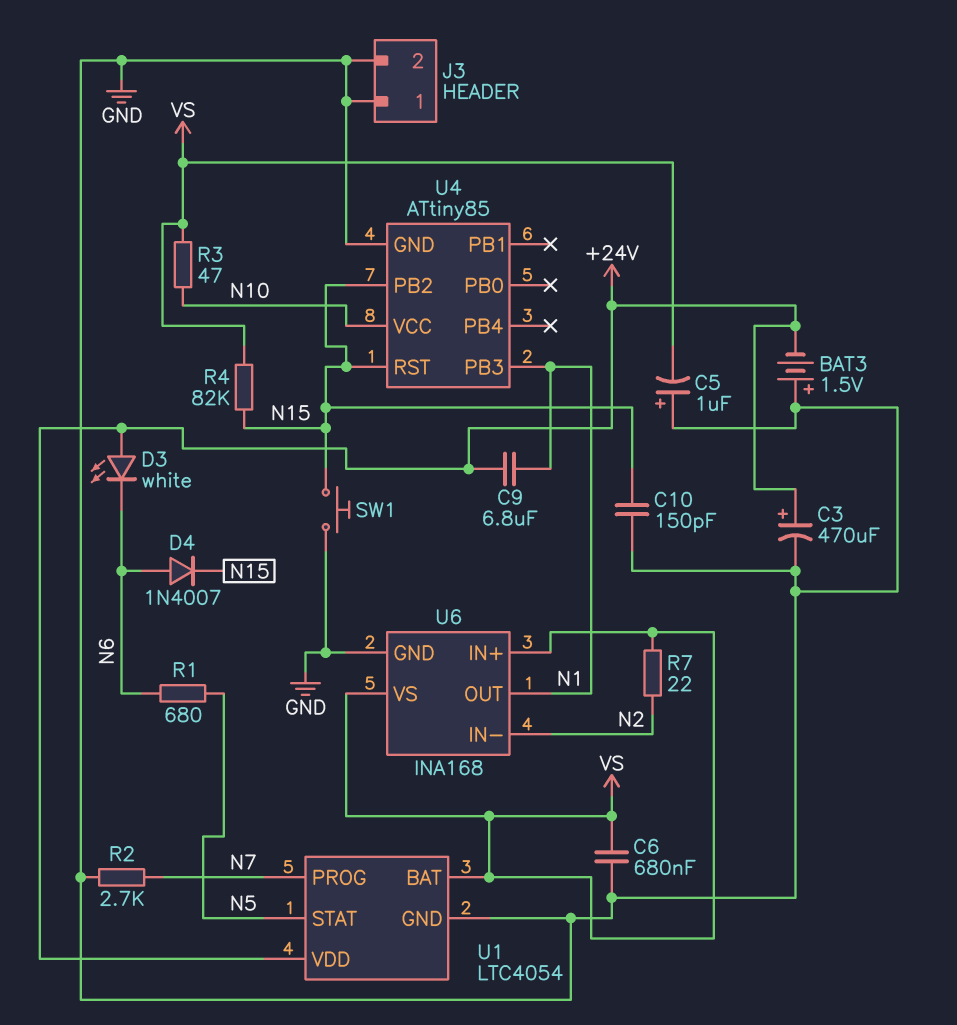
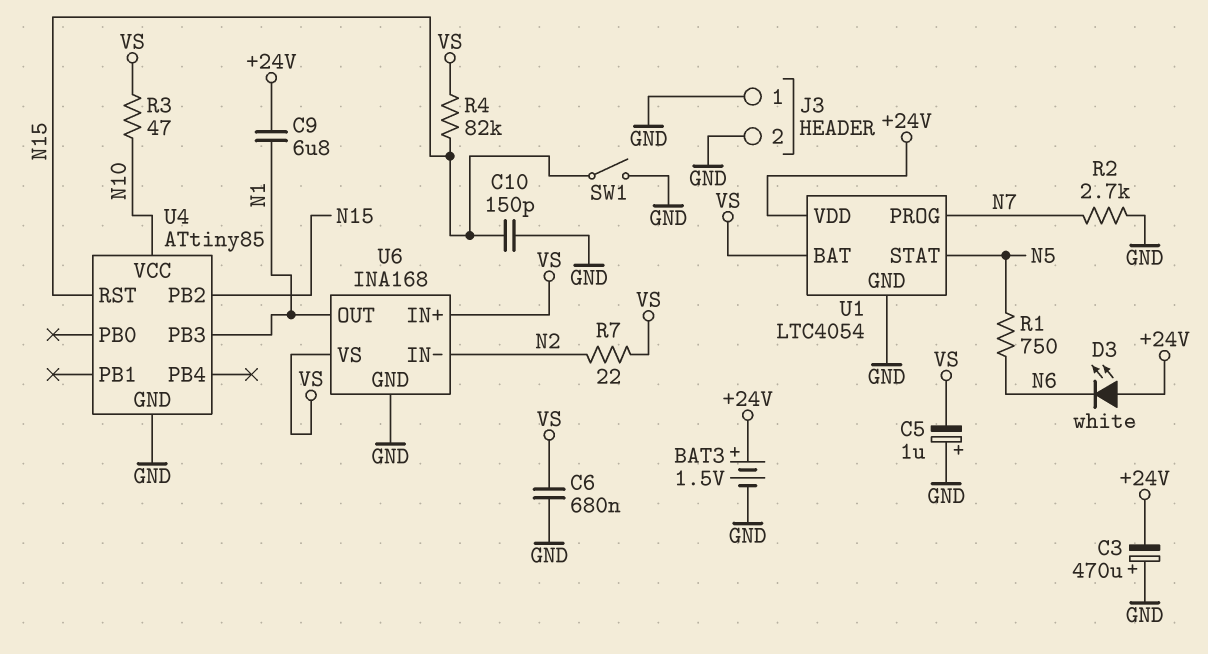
BAT3: 1.5V (plus GND, minus +24V) -> 1.5V (plus +24V, minus GND)
C3: 470uF (plus +24V, minus GND) -> 470uF (plus GND, minus +24V)
D4: diode 1N4007 (A N6, K N15) -> none
R1: 680 (N5, N6) -> 750 (N5, N6)
SW1: button (GND, N15) -> switch (GND, N15)

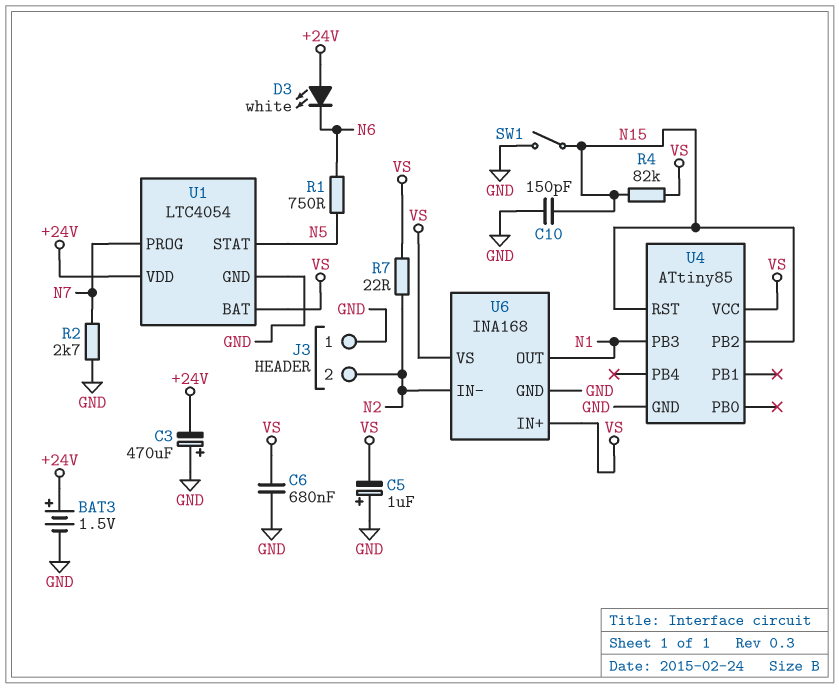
C9: 6.8uF (+24V, N1) -> none
J3 pin 2: GND -> N2
R3: 47 (N10, VS) -> none
U4 pin VCC: N10 -> VS

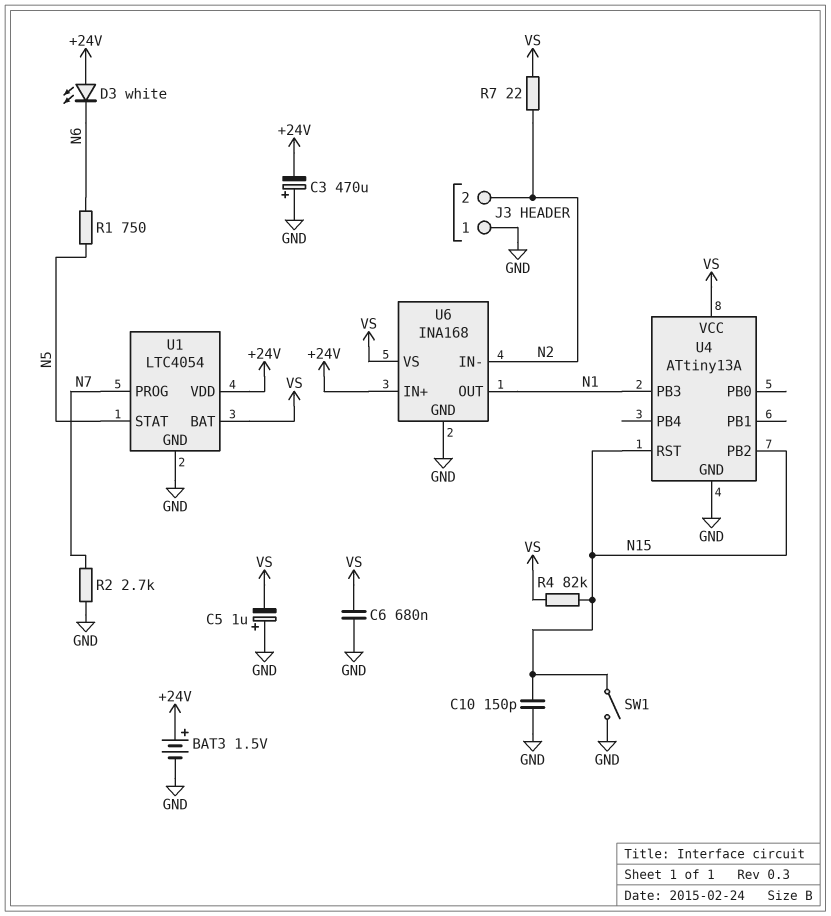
U4: ATtiny85 -> ATtiny13A
U6 pin IN+: VS -> +24V

